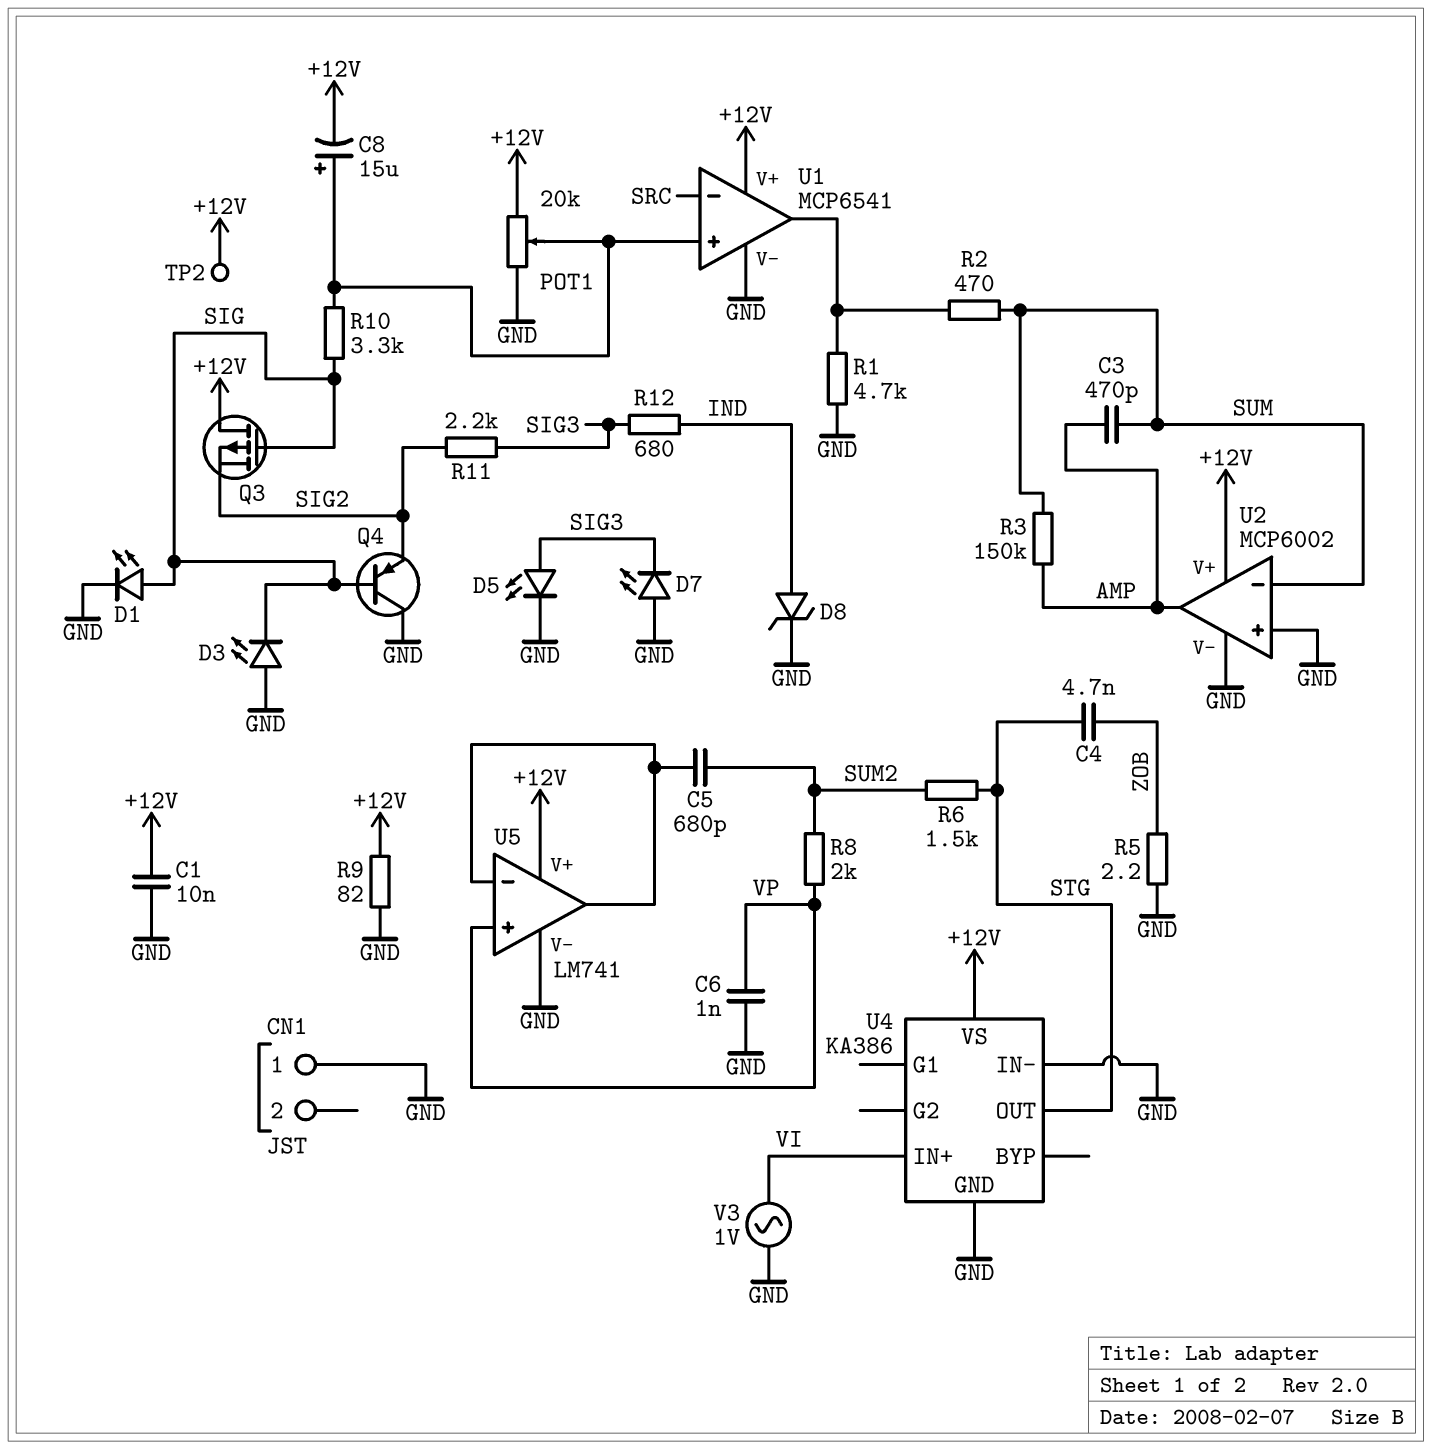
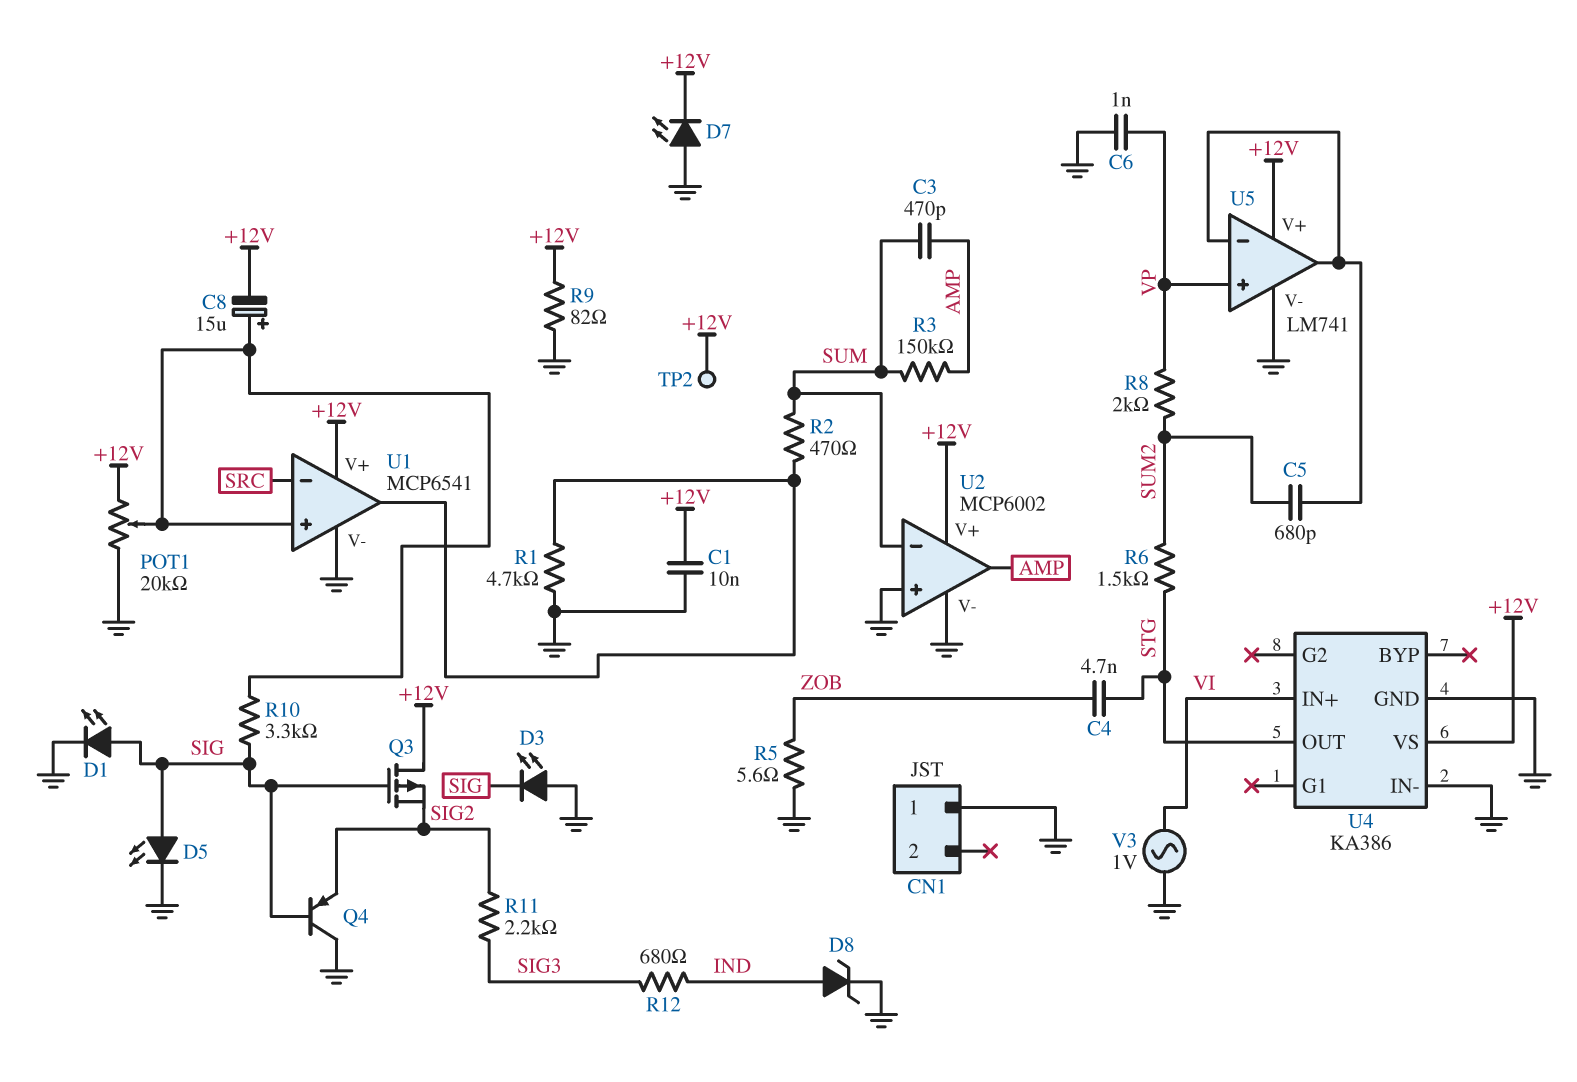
D5: LED (A SIG3, K GND) -> LED (A SIG, K GND)
D7: LED (A GND, K SIG3) -> LED (A GND, K +12V)
R5: 2.2 (GND, ZOB) -> 5.6 (GND, ZOB)

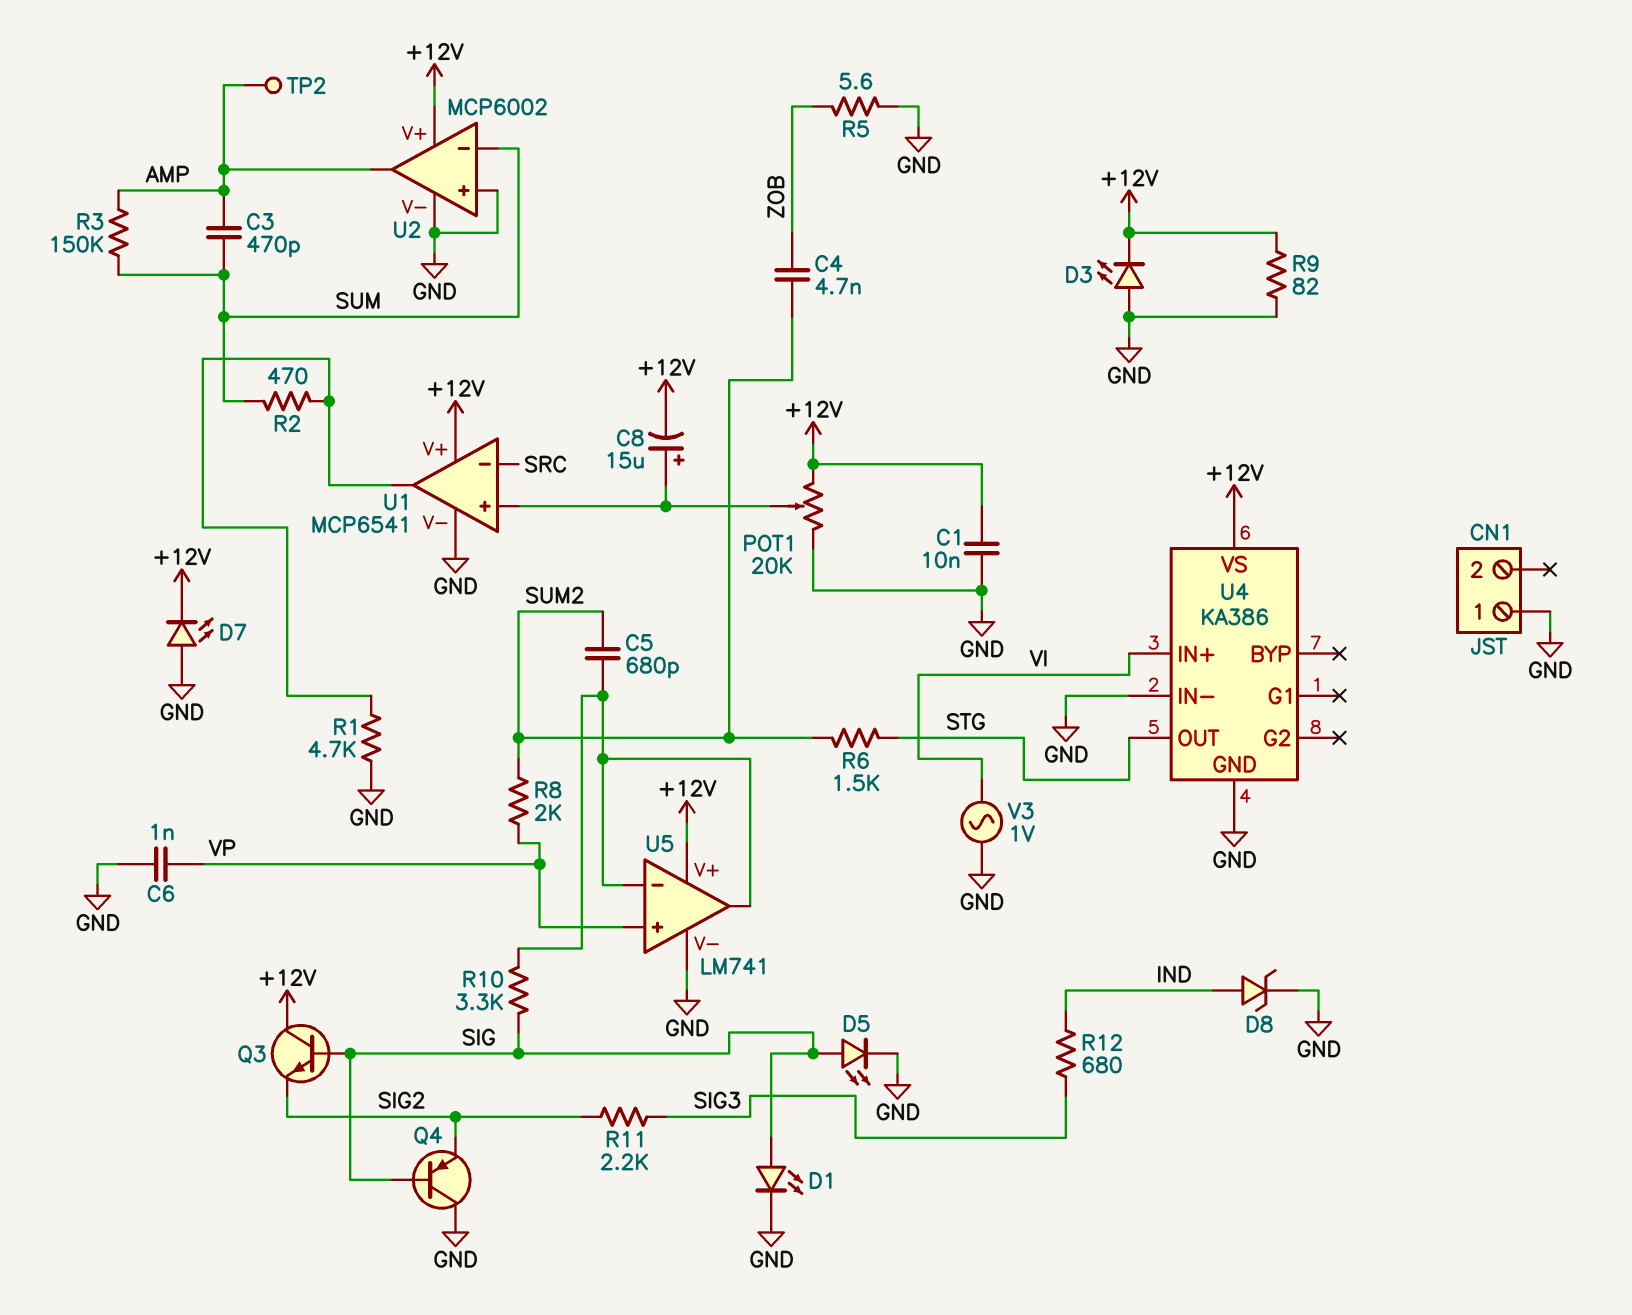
C4: 4.7nF (STG, ZOB) -> 4.7nF (SUM2, ZOB)
D3: LED (A GND, K SIG) -> LED (A GND, K +12V)
Q3: PMOS (G SIG, D +12V, S SIG2) -> NPN (B SIG, C +12V, E SIG2)
R10: 3.3k (SIG, U1/in+) -> 3.3k (SIG, U5/in-)
TP2: test point (+12V) -> test point (AMP)

